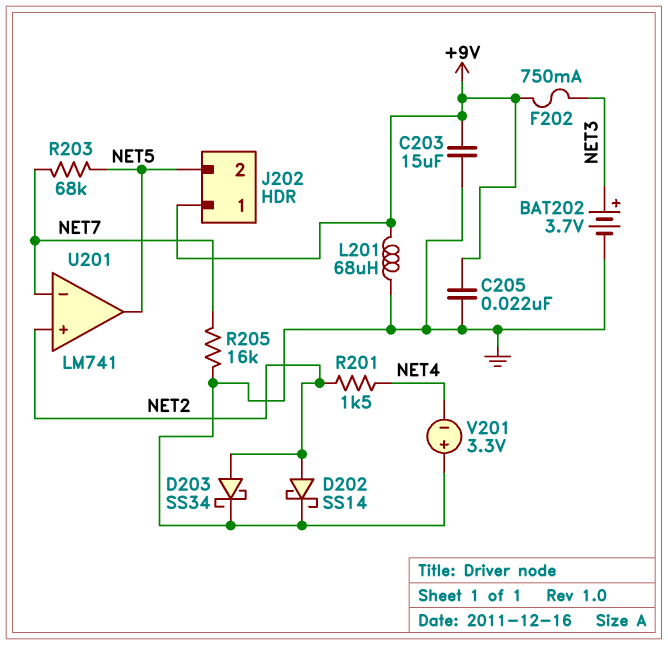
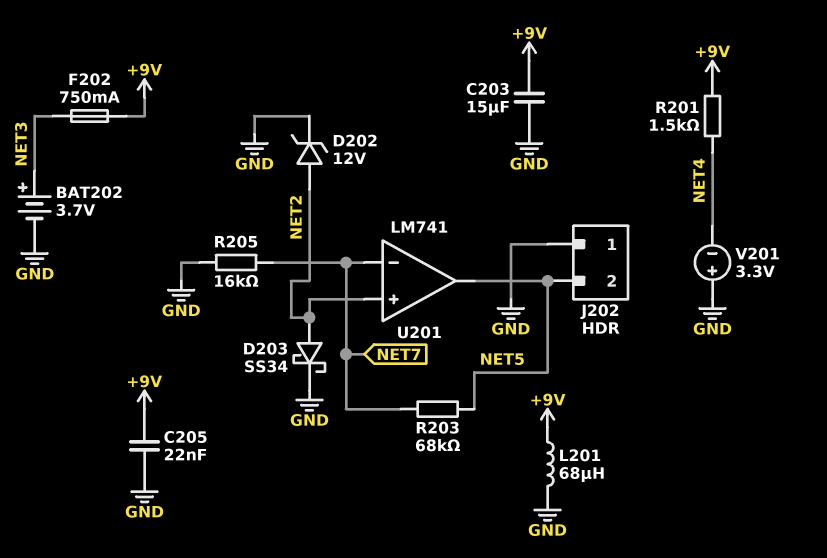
D202: schottky SS14 (A NET2, K GND) -> zener 12V (A NET2, K GND)
J202 pin 1: +9V -> GND
R201: 1.5k (NET2, NET4) -> 1.5k (+9V, NET4)

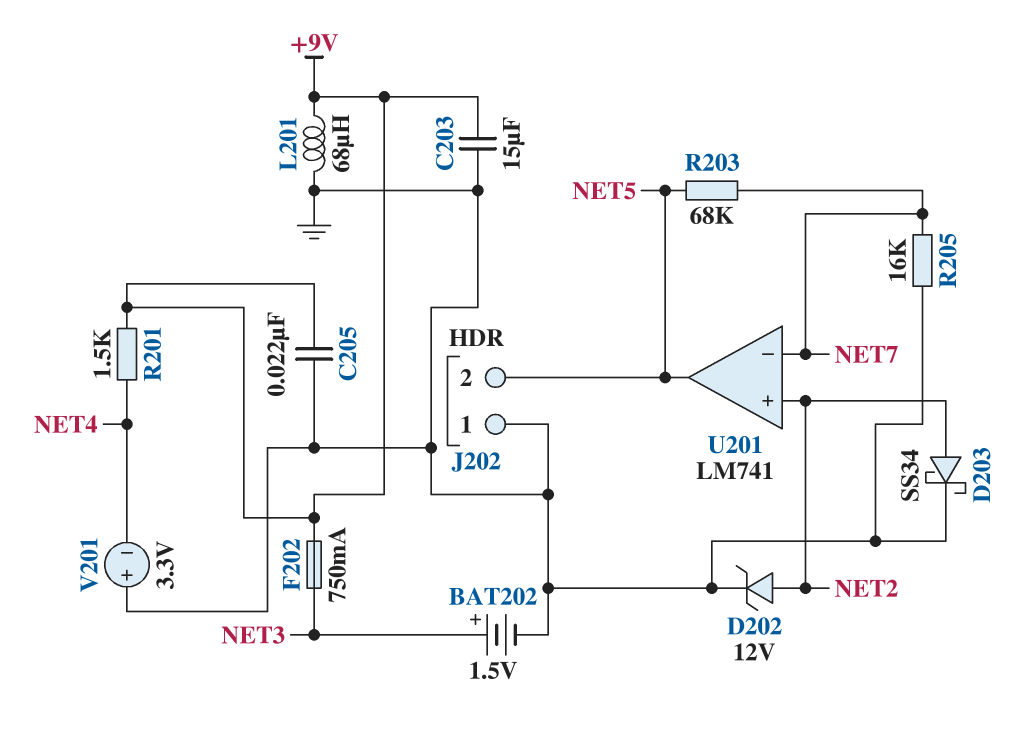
BAT202: 3.7V (plus NET3, minus GND) -> 1.5V (plus NET3, minus GND)

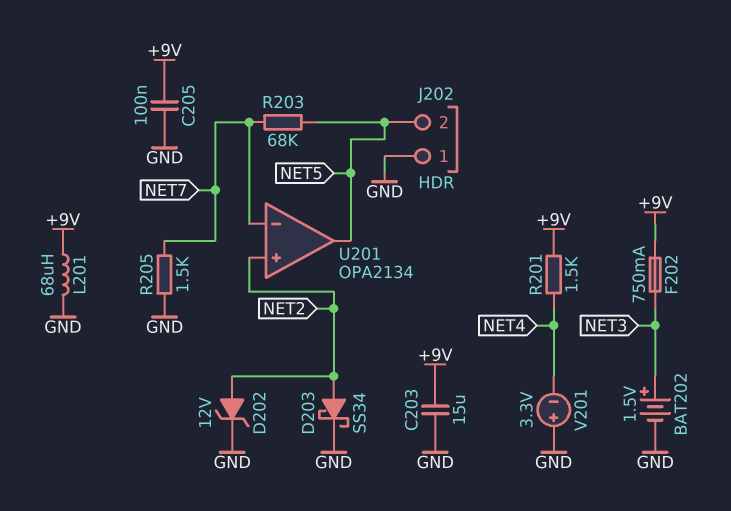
C205: 22nF (+9V, GND) -> 100nF (+9V, GND)
R205: 16k (GND, NET7) -> 1.5k (GND, NET7)
U201: LM741 -> OPA2134

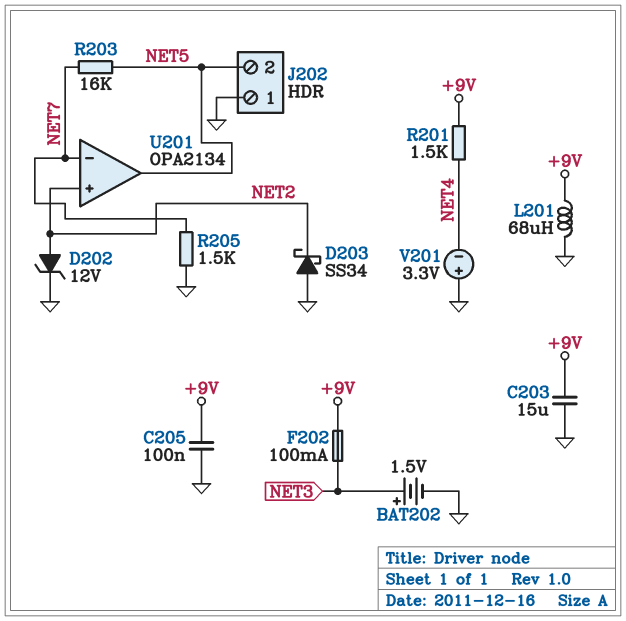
D203: schottky SS34 (A NET2, K GND) -> schottky SS34 (A GND, K NET2)
F202: 750mA (+9V, NET3) -> 100mA (+9V, NET3)
R203: 68k (NET5, NET7) -> 16k (NET5, NET7)

